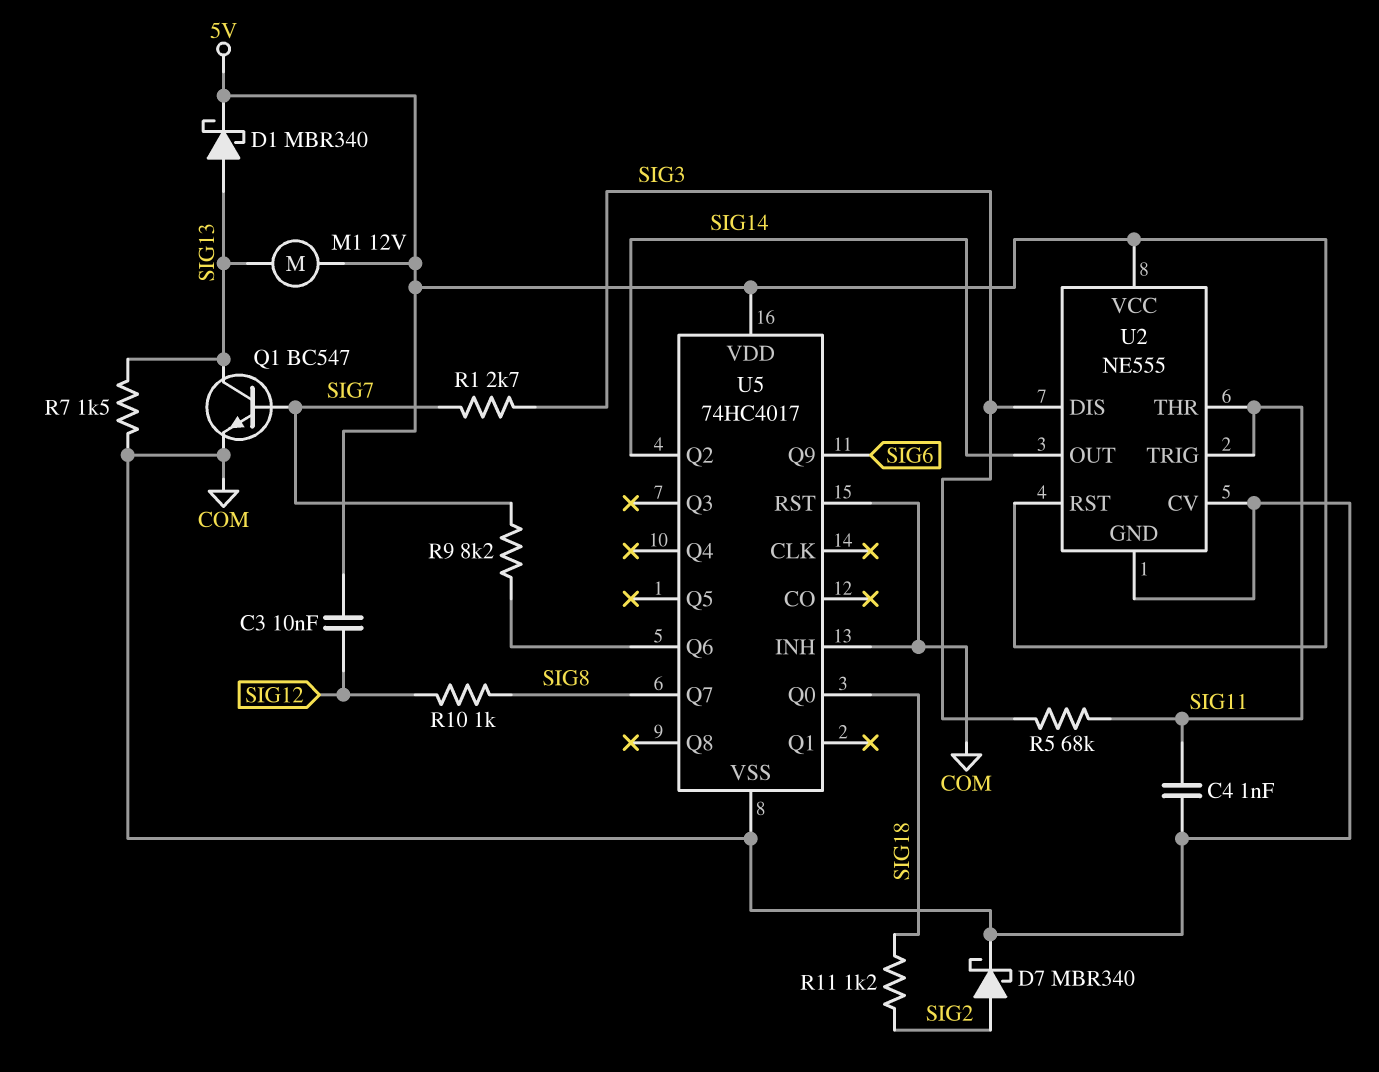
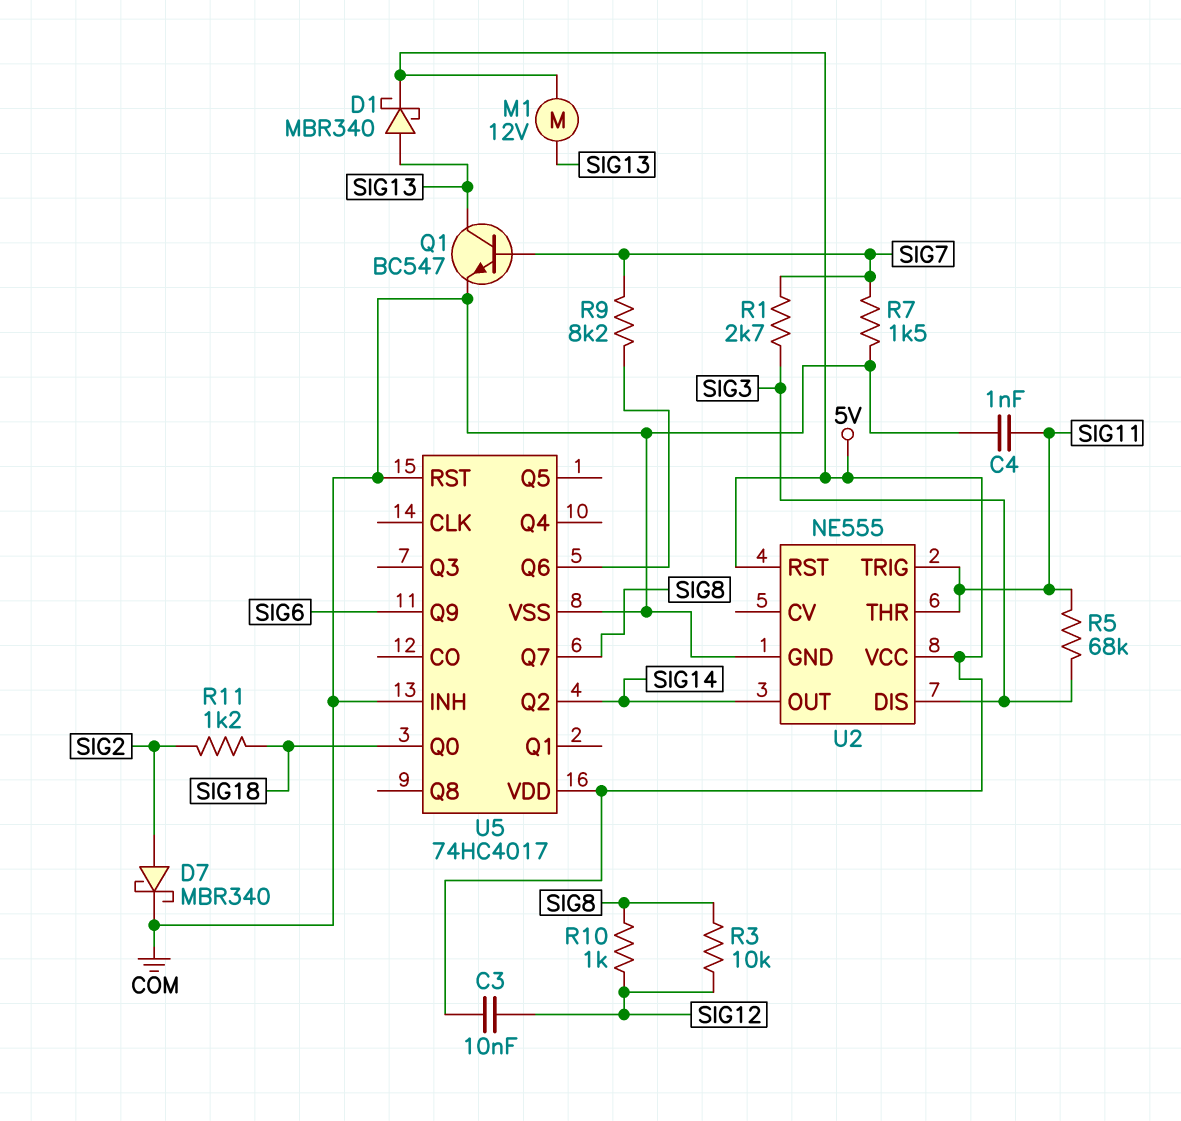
R3: none -> 10k (SIG8, SIG12)
R7: 1.5k (COM, SIG13) -> 1.5k (COM, SIG7)
U2 pin CV: COM -> none

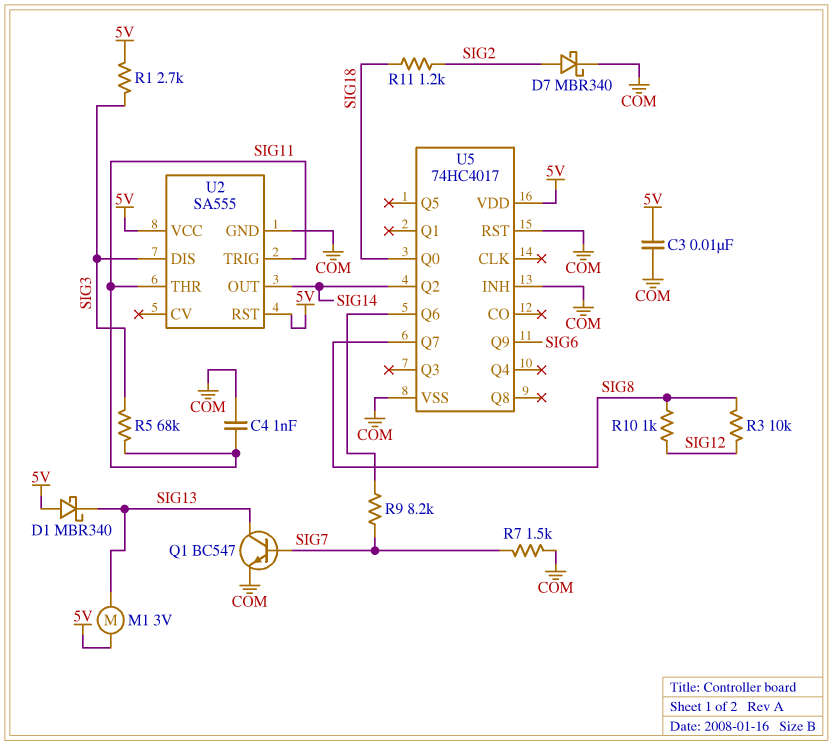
C3: 10nF (5V, SIG12) -> 10nF (5V, COM)
D1: schottky MBR340 (A SIG13, K 5V) -> schottky MBR340 (A 5V, K SIG13)
M1: motor 12V (5V, SIG13) -> motor 3V (5V, SIG13)
R1: 2.7k (SIG3, SIG7) -> 2.7k (5V, SIG3)
U2: NE555 -> SA555

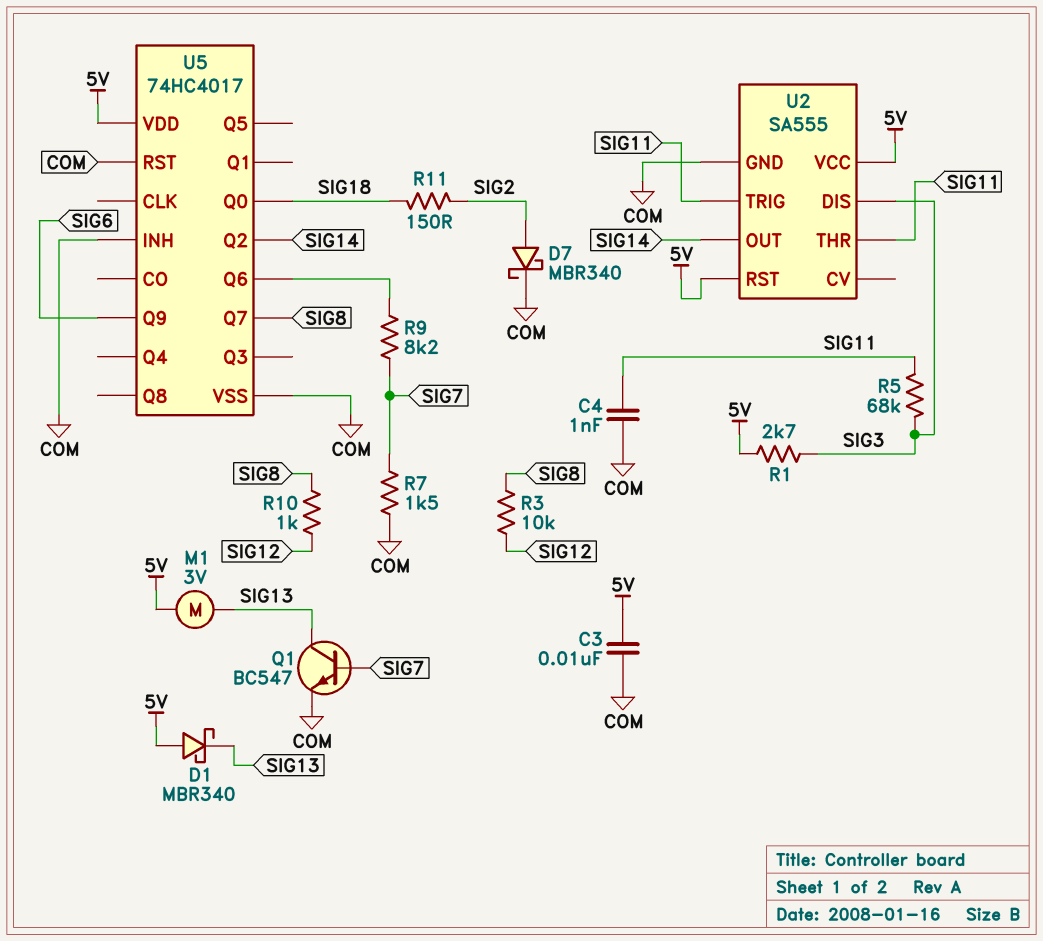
R11: 1.2k (SIG2, SIG18) -> 150 (SIG2, SIG18)

